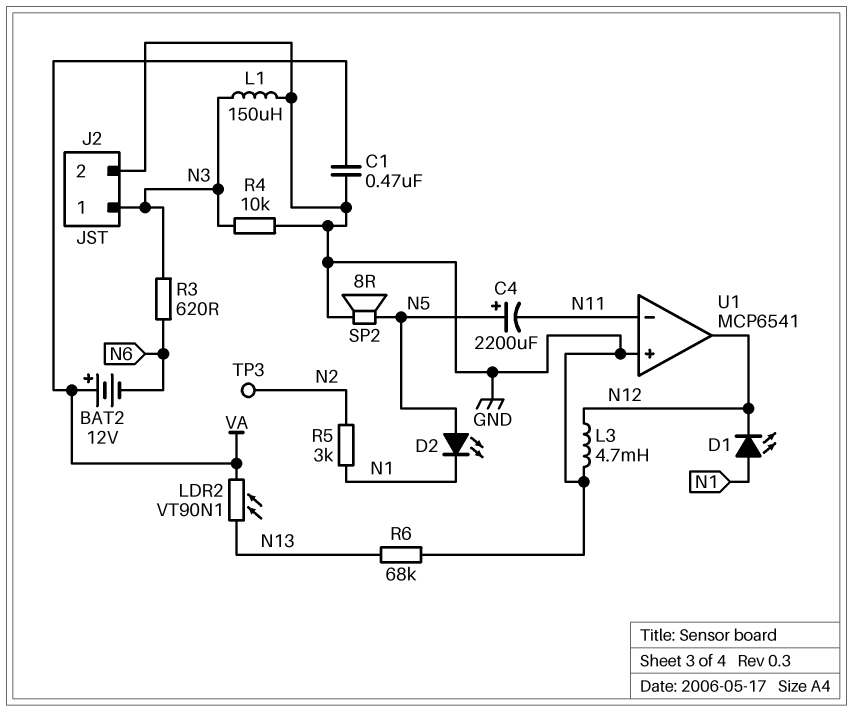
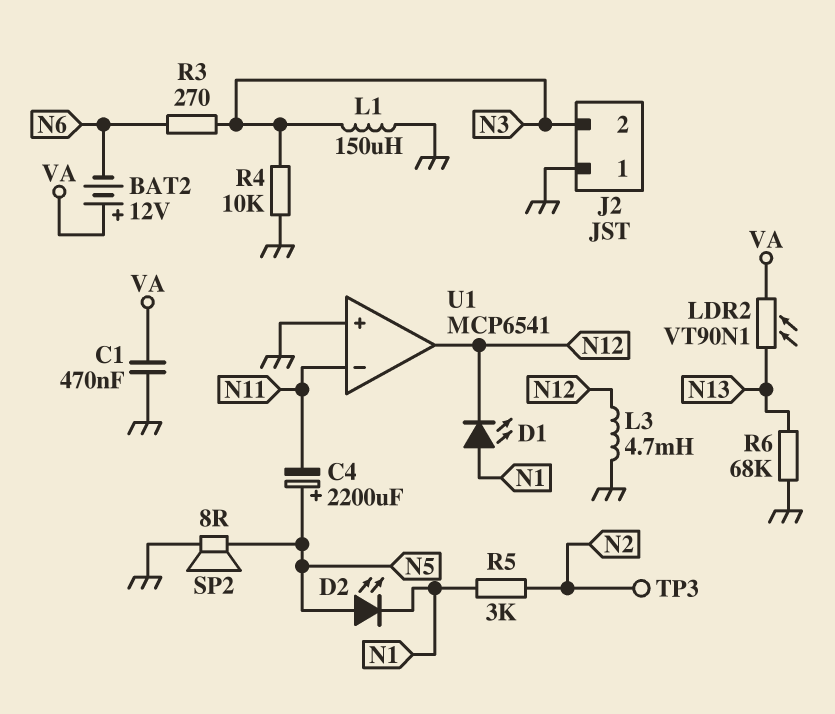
J2 pin 1: N3 -> GND
J2 pin 2: GND -> N3
R3: 620 (N3, N6) -> 270 (N3, N6)

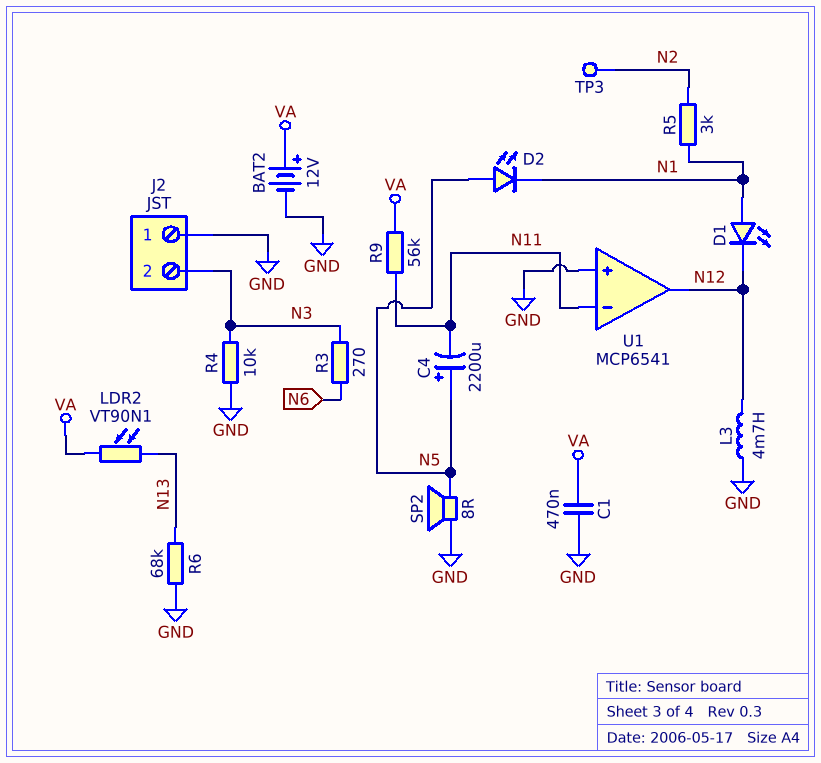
BAT2: 12V (plus VA, minus N6) -> 12V (plus VA, minus GND)
L1: 150uH (GND, N3) -> none
R9: none -> 56k (N11, VA)

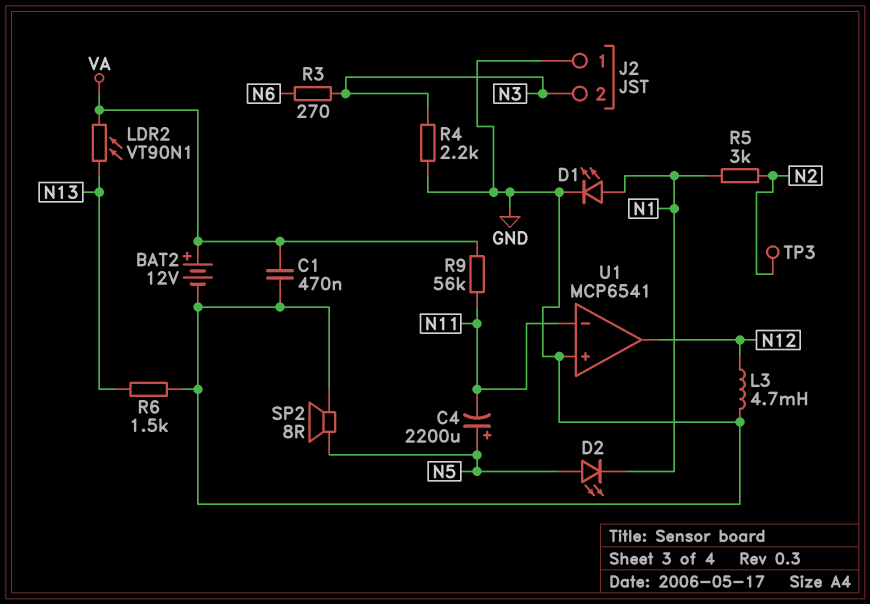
D1: LED (A N1, K N12) -> LED (A N1, K GND)
R4: 10k (GND, N3) -> 2.2k (GND, N3)
R6: 68k (GND, N13) -> 1.5k (GND, N13)

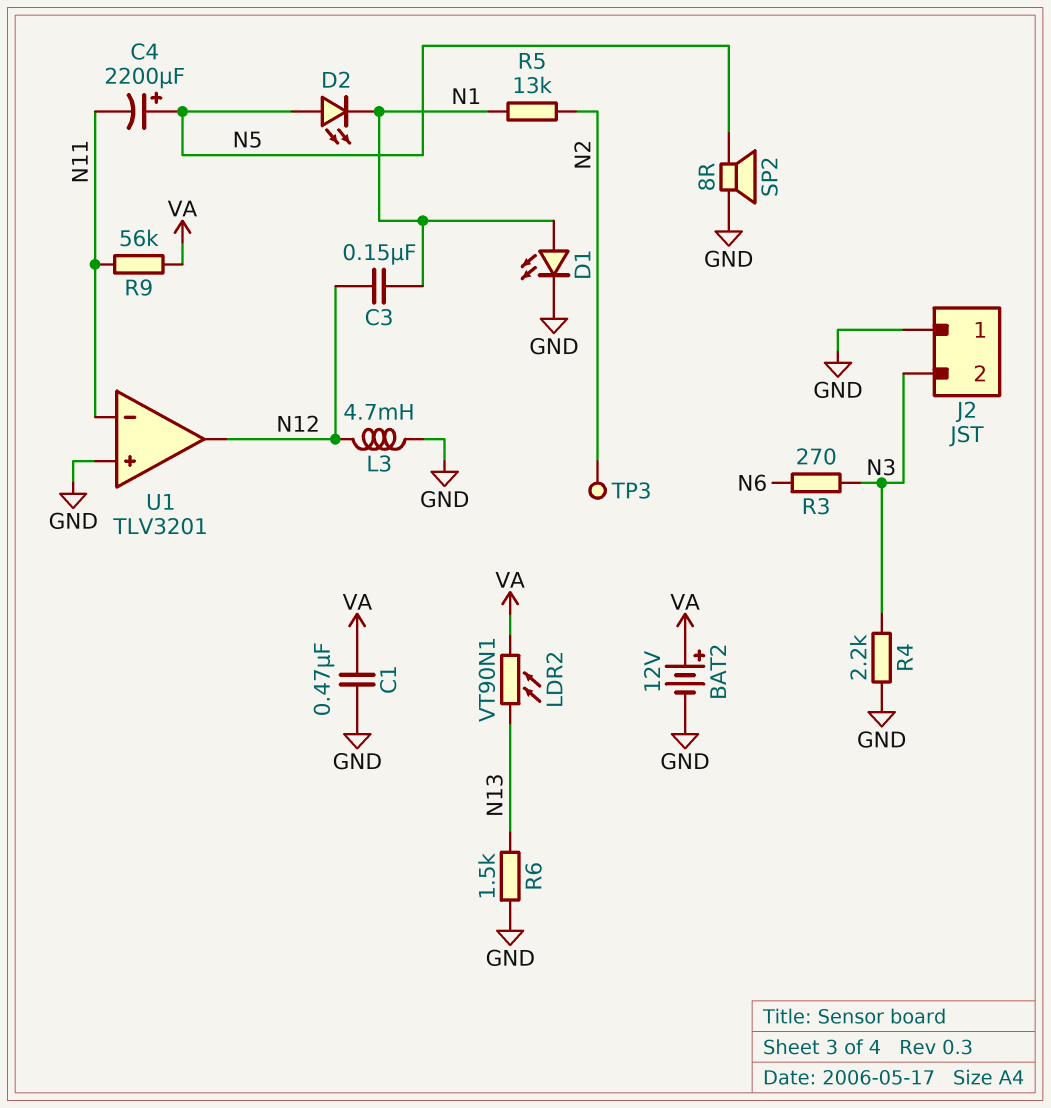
C3: none -> 150nF (N1, N12)
R5: 3k (N1, N2) -> 13k (N1, N2)
U1: MCP6541 -> TLV3201

